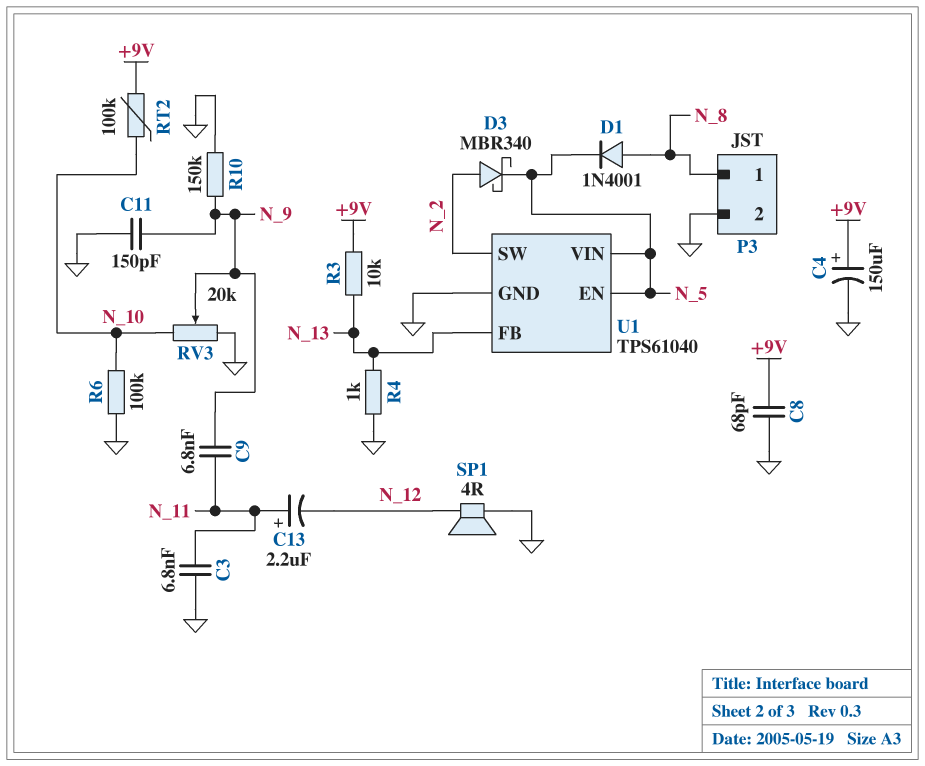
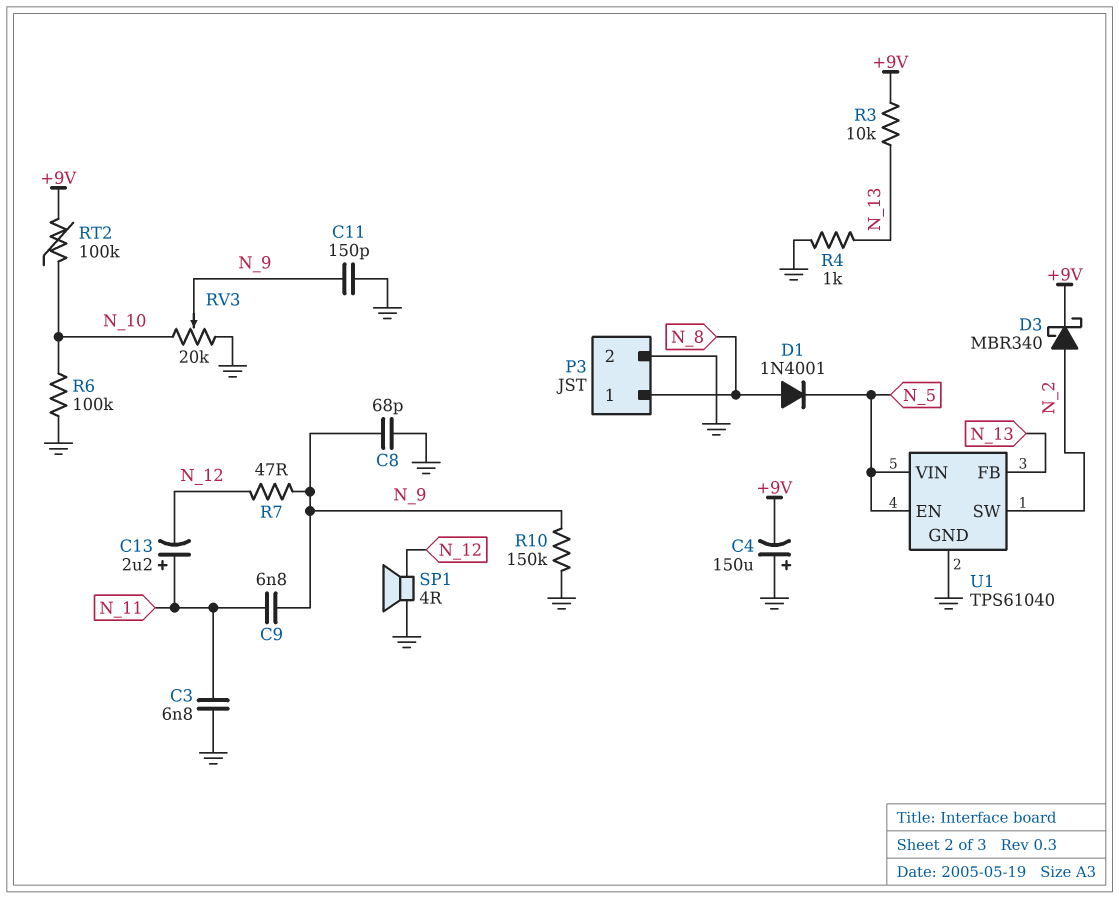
C4: 150uF (plus +9V, minus GND) -> 150uF (plus GND, minus +9V)
C8: 68pF (+9V, GND) -> 68pF (GND, N_9)
D3: schottky MBR340 (A N_2, K N_5) -> schottky MBR340 (A N_2, K +9V)
R7: none -> 47 (N_9, N_12)

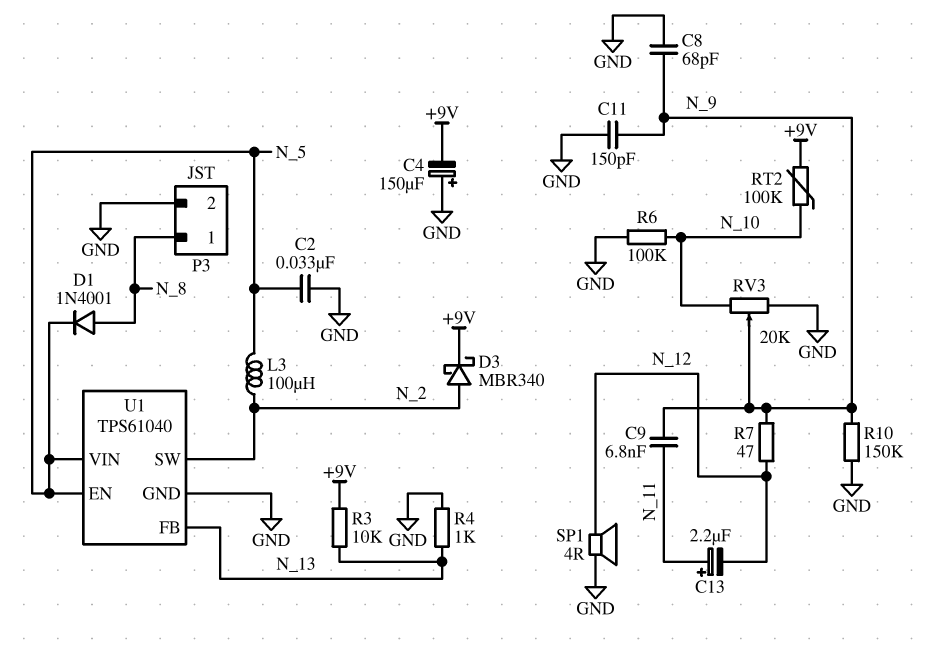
C2: none -> 33nF (GND, N_5)
C3: 6.8nF (GND, N_11) -> none
L3: none -> 100uH (N_2, N_5)

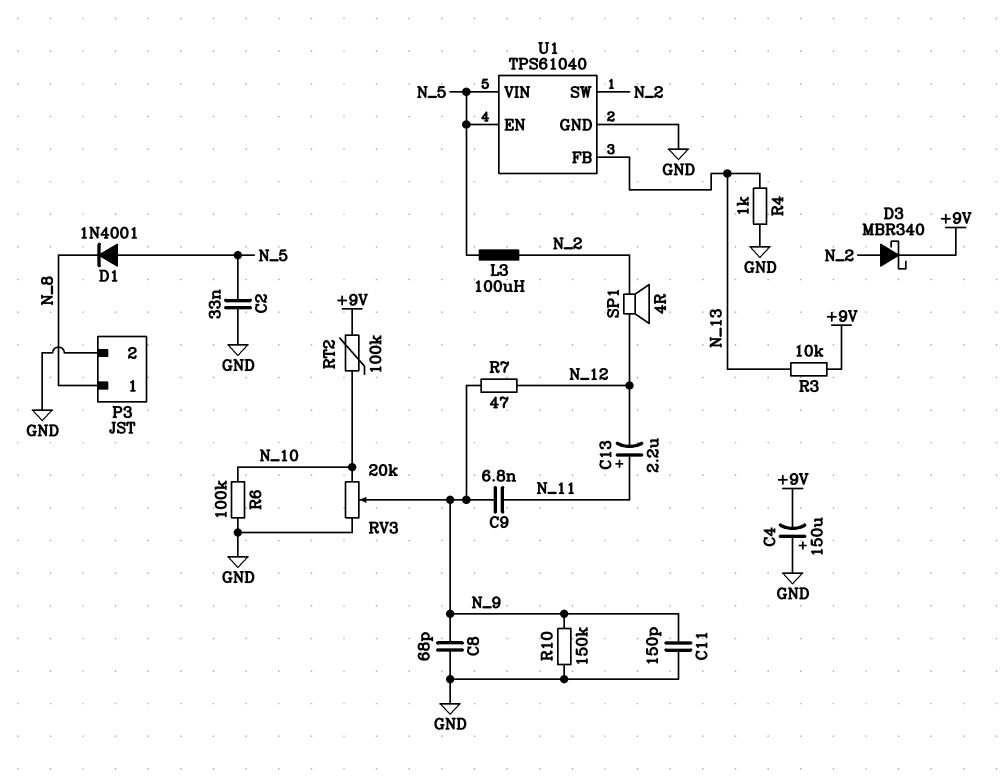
D1: diode 1N4001 (A N_8, K N_5) -> diode 1N4001 (A N_5, K N_8)
SP1: speaker 4R (GND, N_12) -> speaker 4R (N_2, N_12)

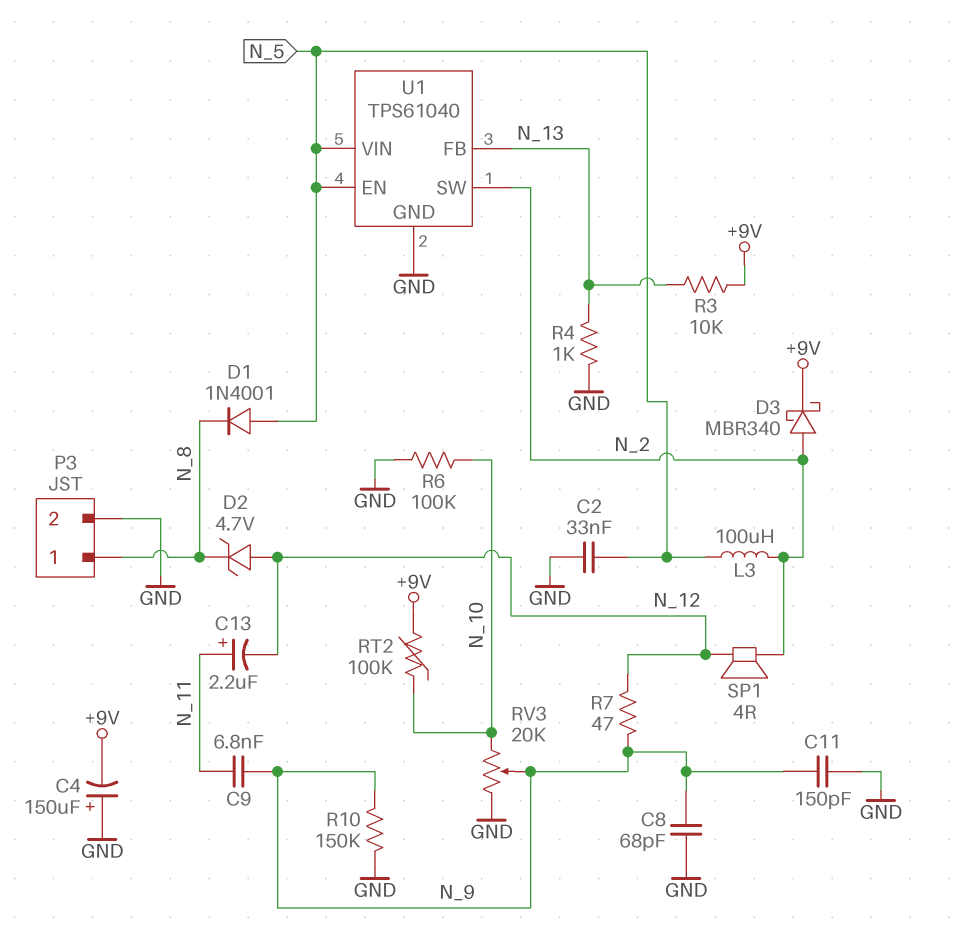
D2: none -> zener 4.7V (A N_12, K N_8)

